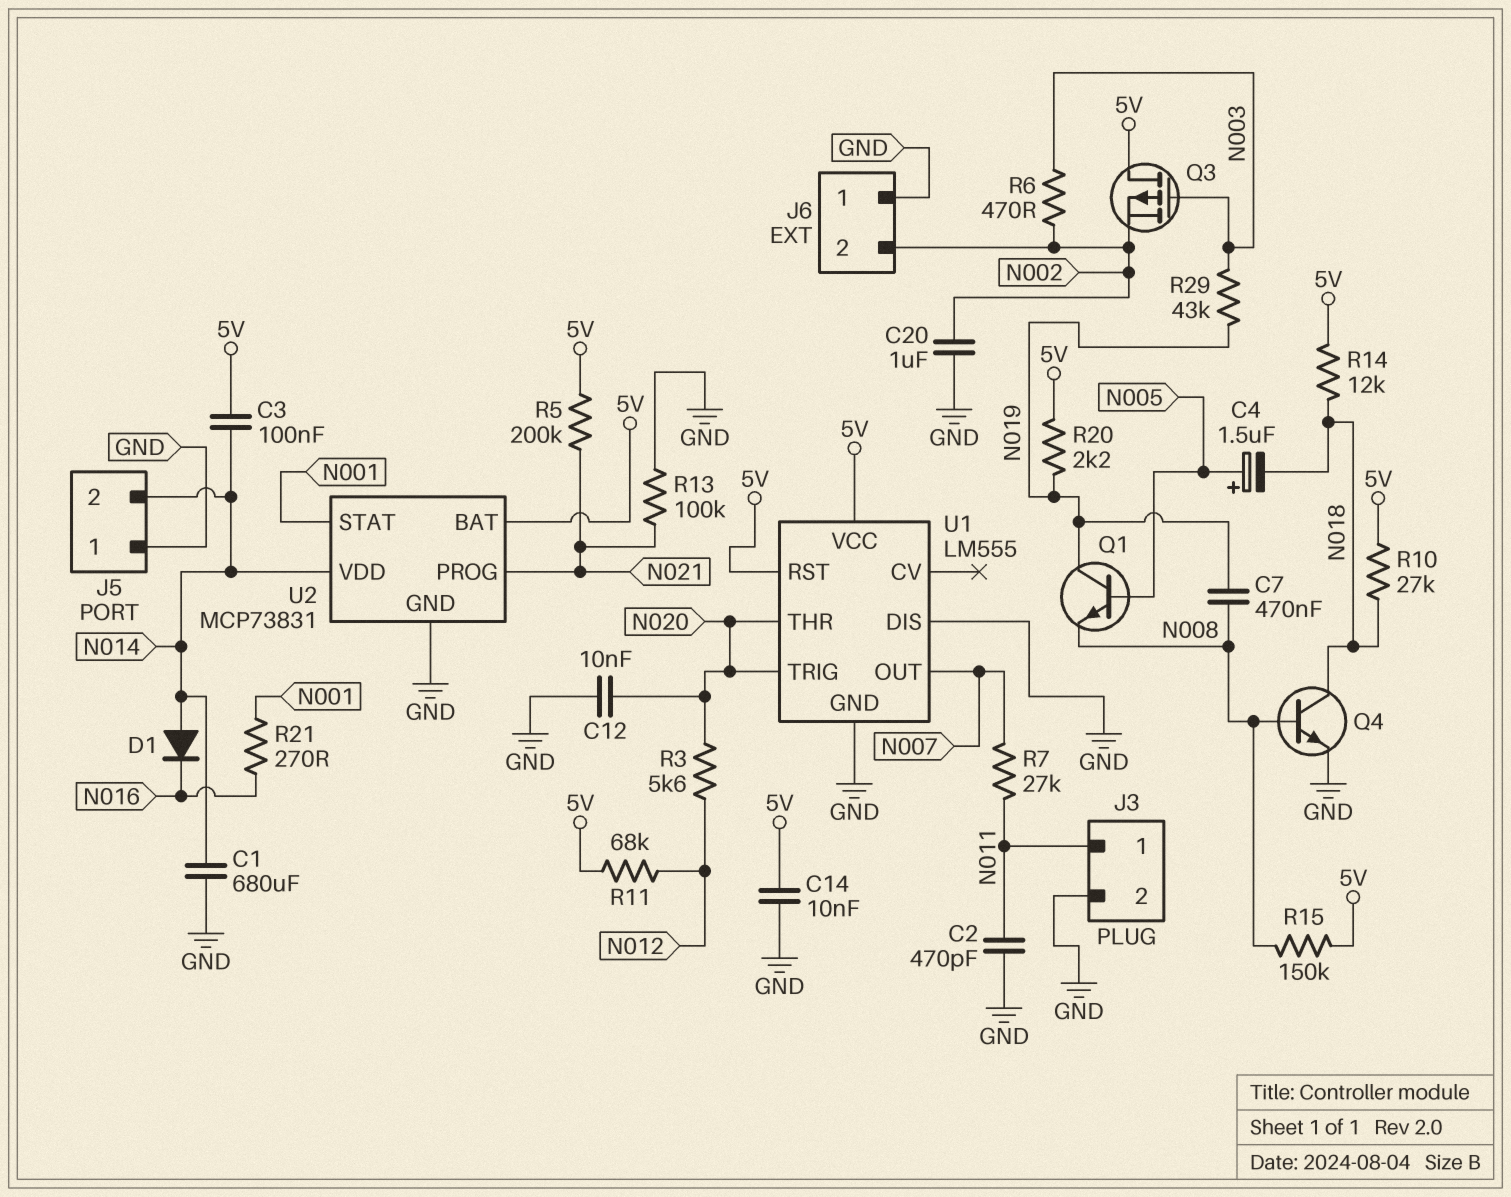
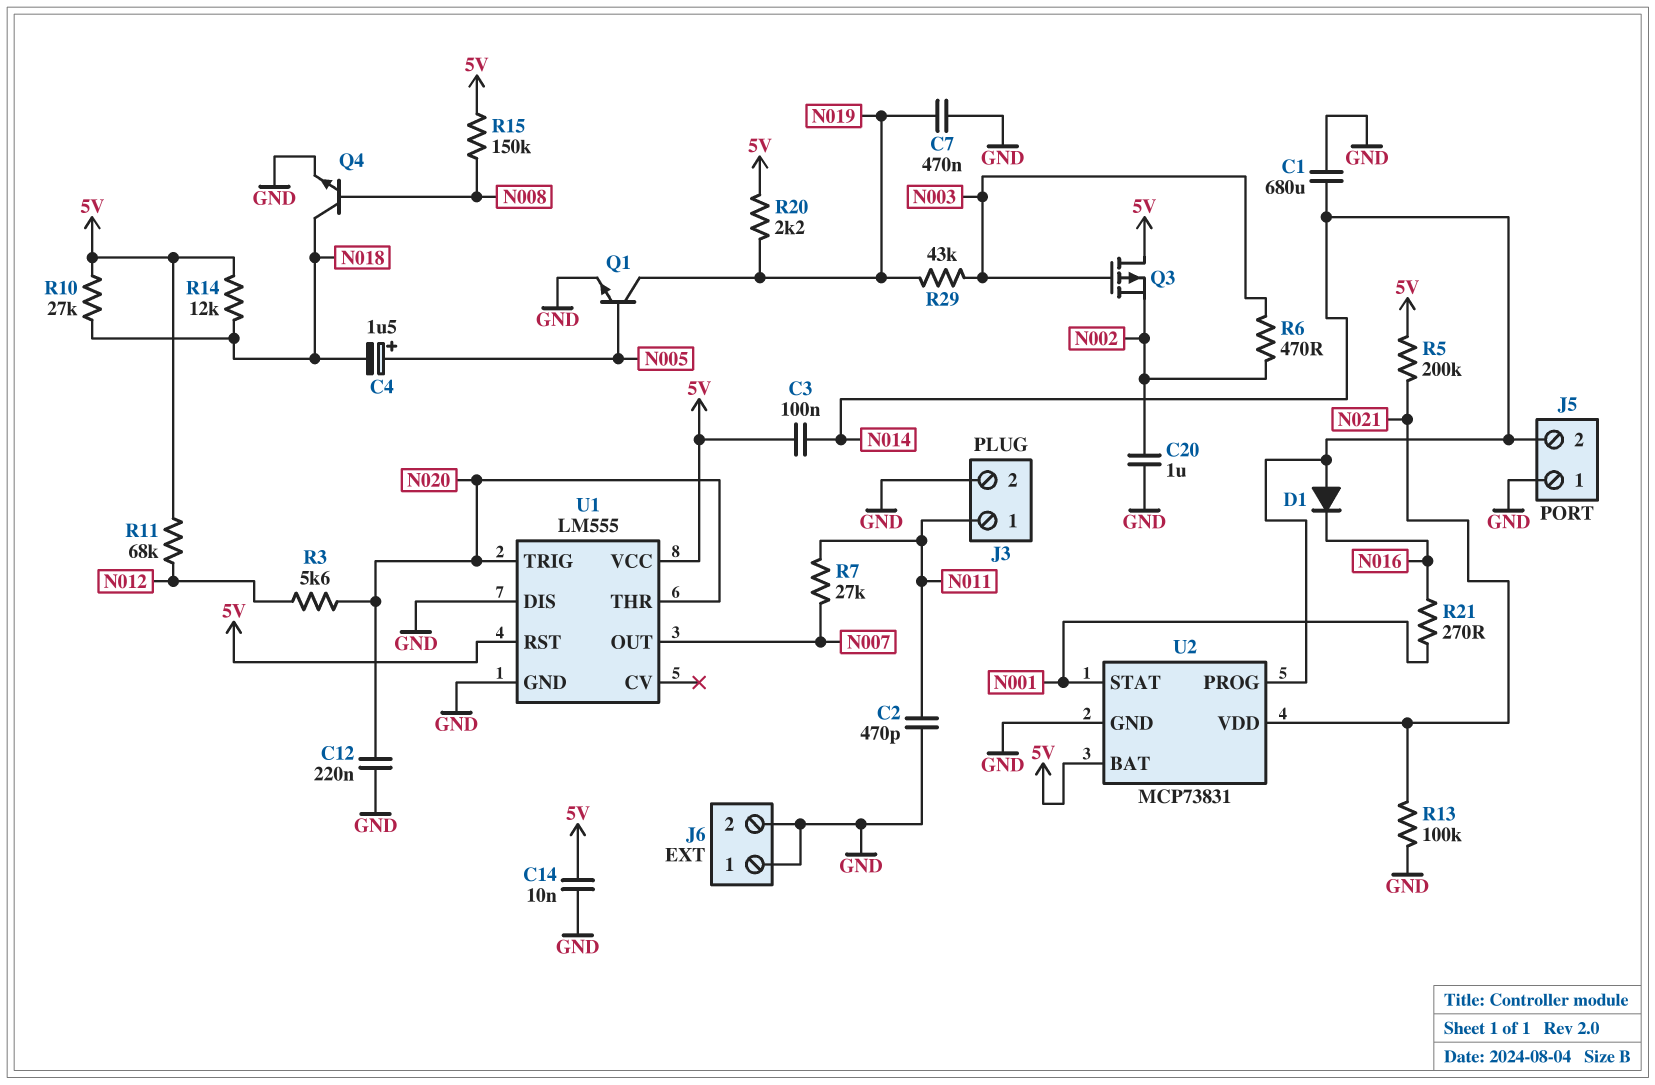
C7: 470nF (N008, N019) -> 470nF (GND, N019)
C12: 10nF (GND, N020) -> 220nF (GND, N020)
J6 pin 2: N002 -> GND
Q1: NPN (B N005, C N019, E N008) -> NPN (B N005, C N019, E GND)
U2 pin PROG: N021 -> N014
U2 pin VDD: N014 -> N021

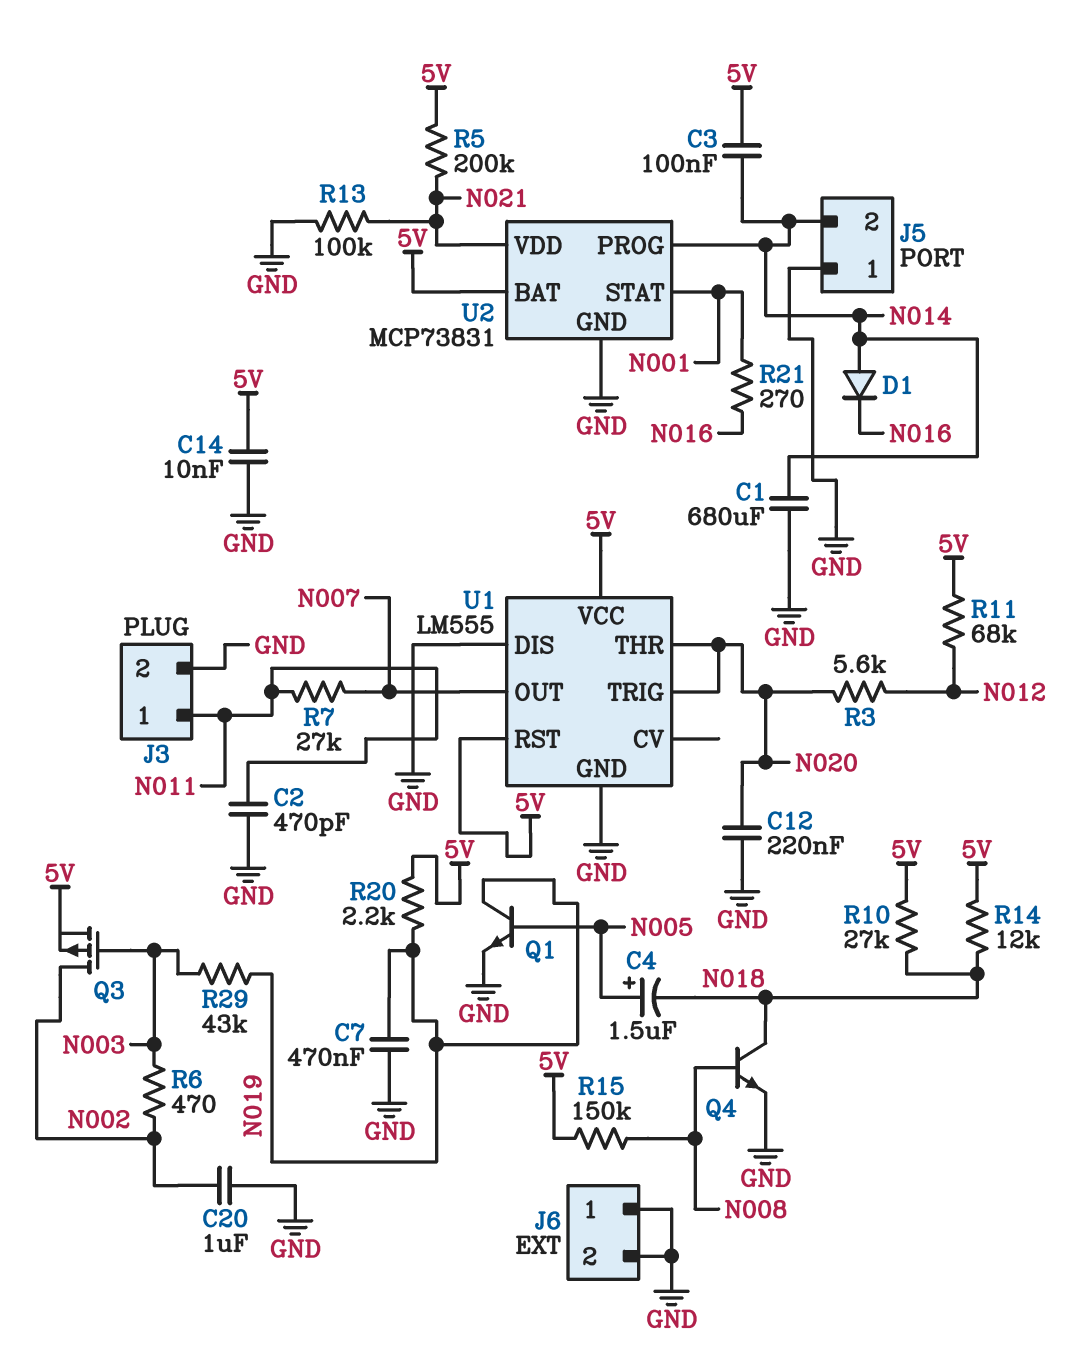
Q3: PMOS (G N003, D 5V, S N002) -> PMOS (G N003, D N002, S 5V)

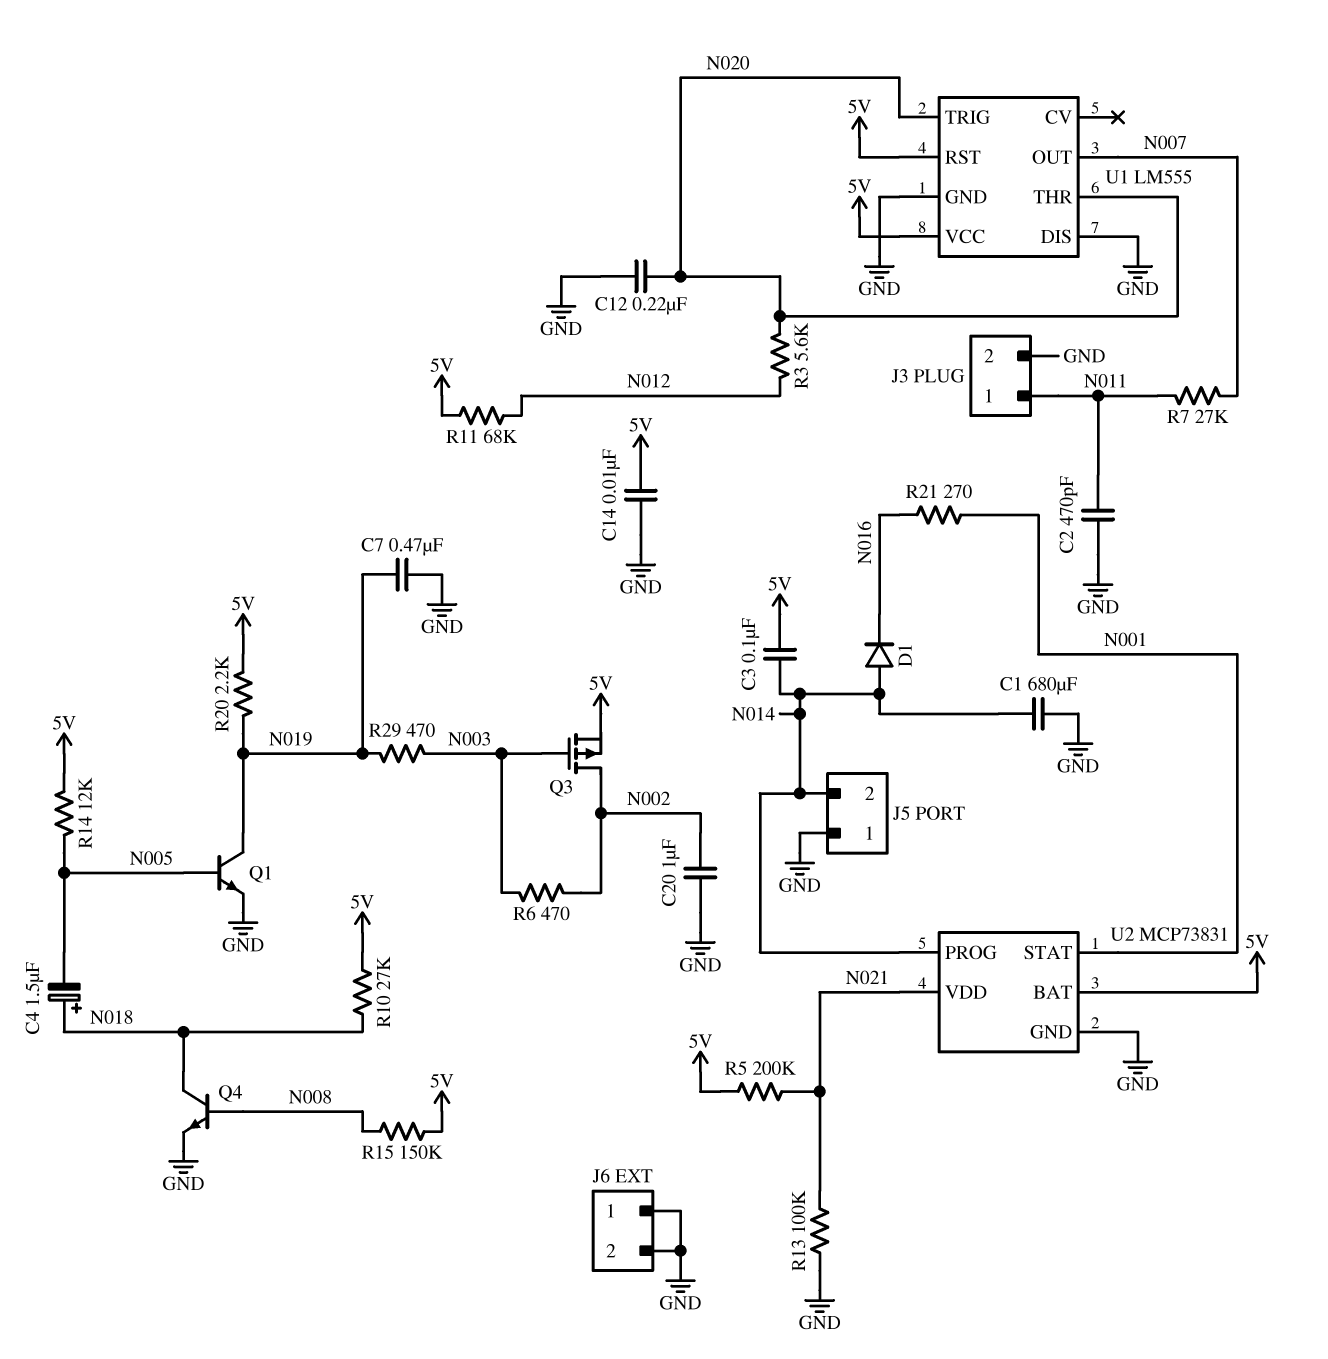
C4: 1.5uF (plus N005, minus N018) -> 1.5uF (plus N018, minus N005)
R14: 12k (5V, N018) -> 12k (5V, N005)
R29: 43k (N003, N019) -> 470 (N003, N019)

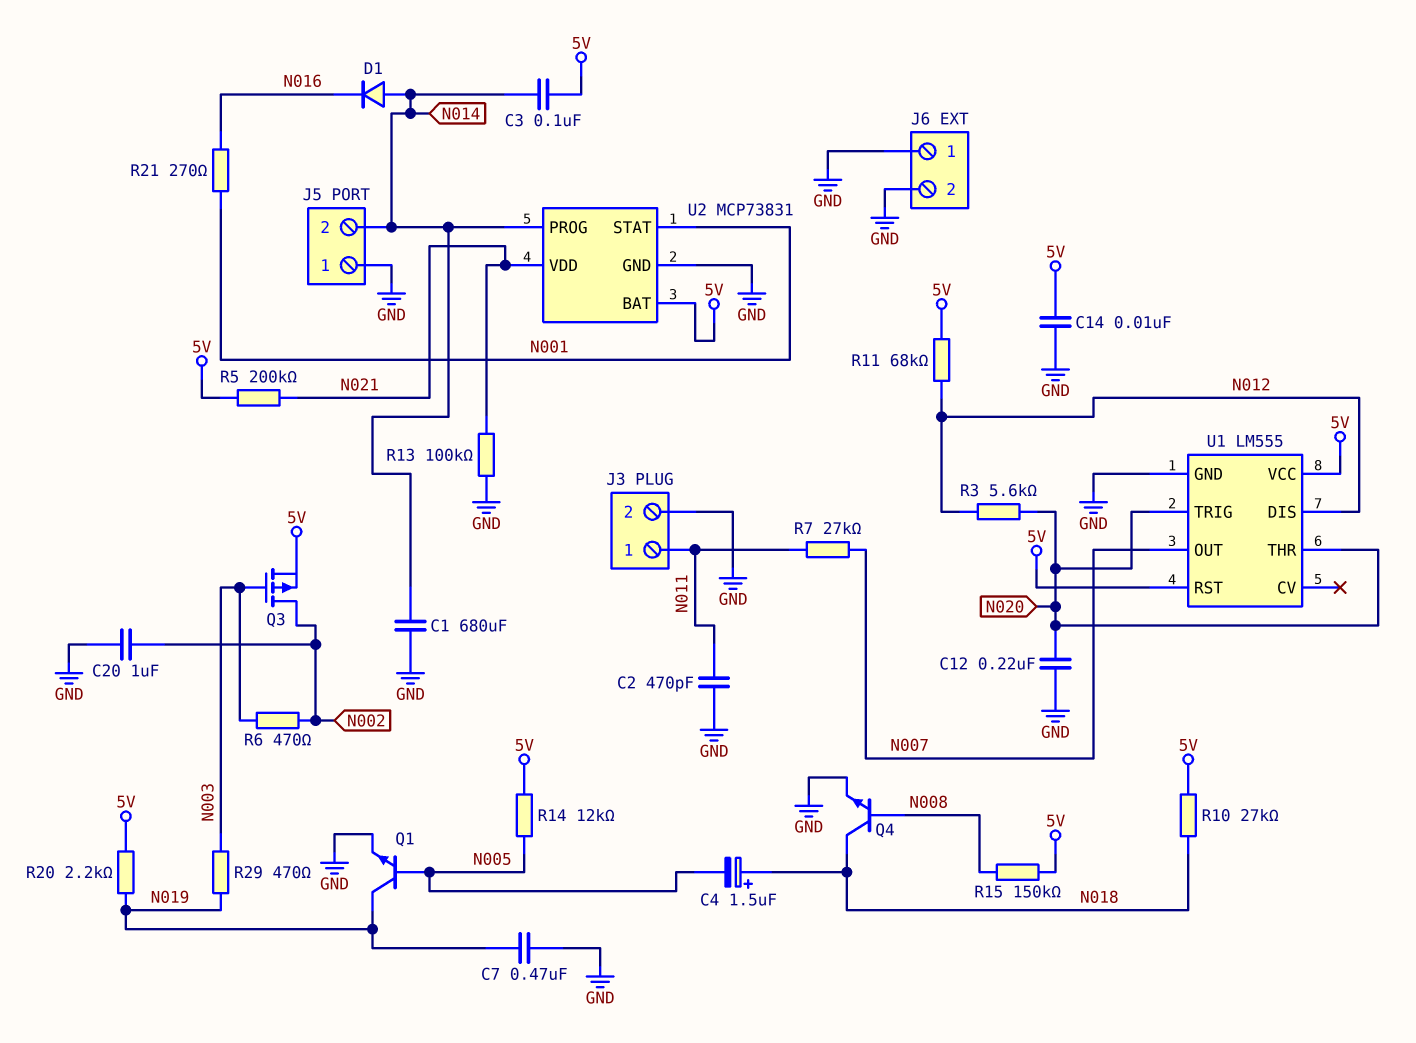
U1 pin DIS: GND -> N012

